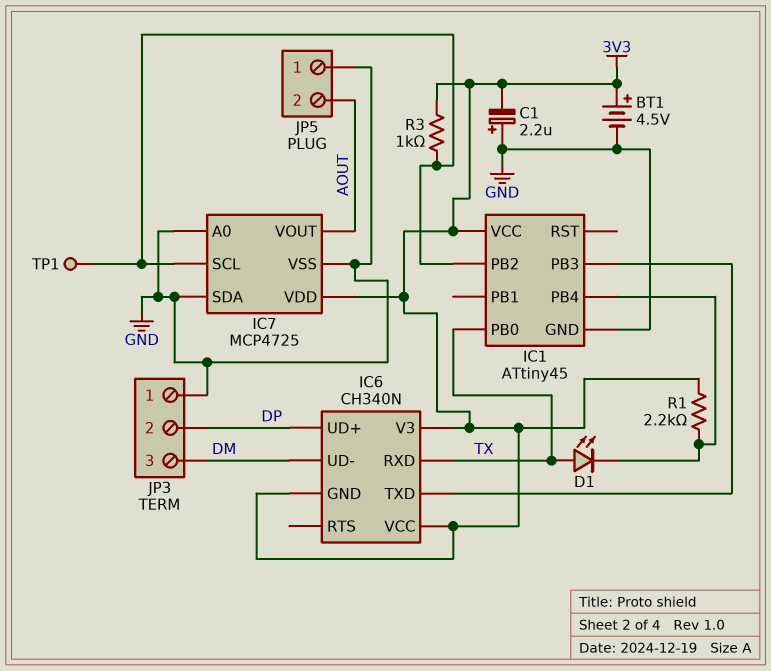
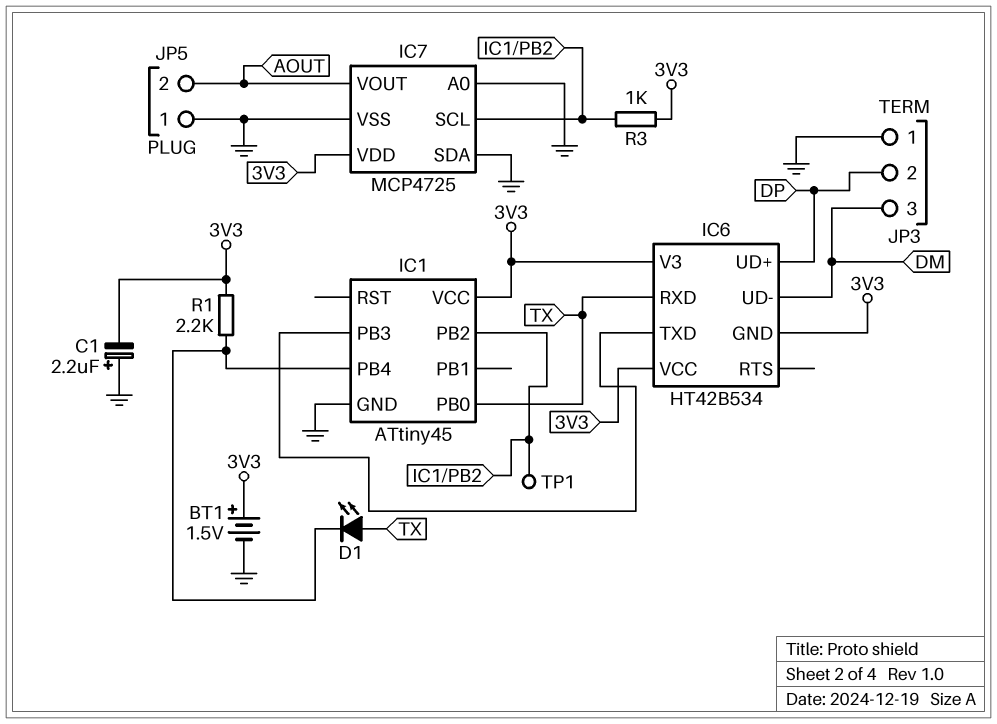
BT1: 4.5V (plus 3V3, minus GND) -> 1.5V (plus 3V3, minus GND)
IC6: CH340N -> HT42B534

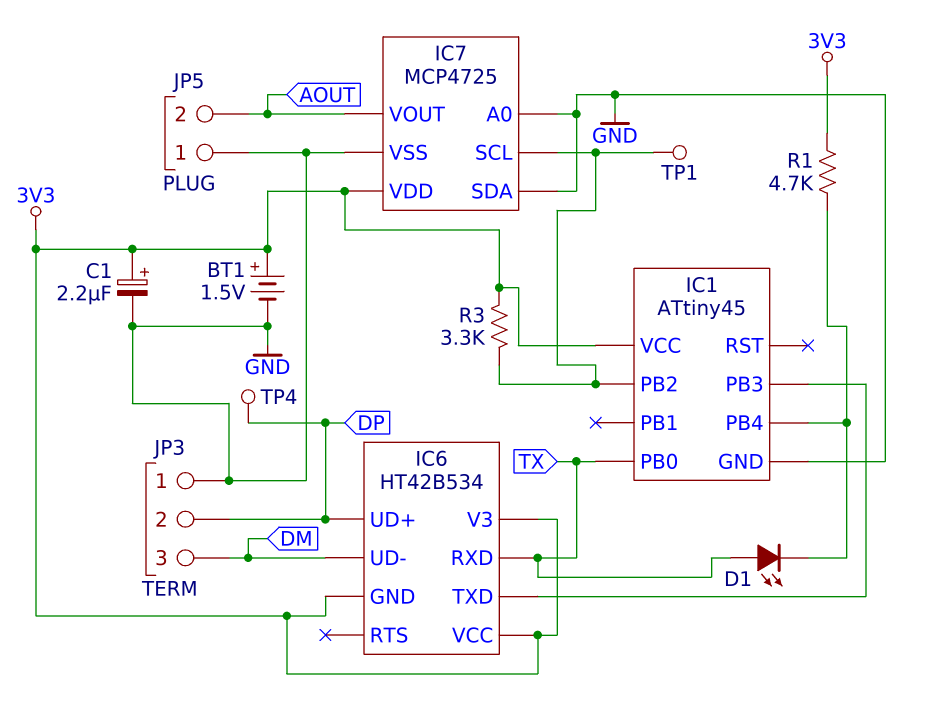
C1: 2.2uF (plus GND, minus 3V3) -> 2.2uF (plus 3V3, minus GND)
R1: 2.2k (3V3, IC1/PB4) -> 4.7k (3V3, IC1/PB4)
R3: 1k (3V3, IC1/PB2) -> 3.3k (3V3, IC1/PB2)
TP4: none -> test point (DP)

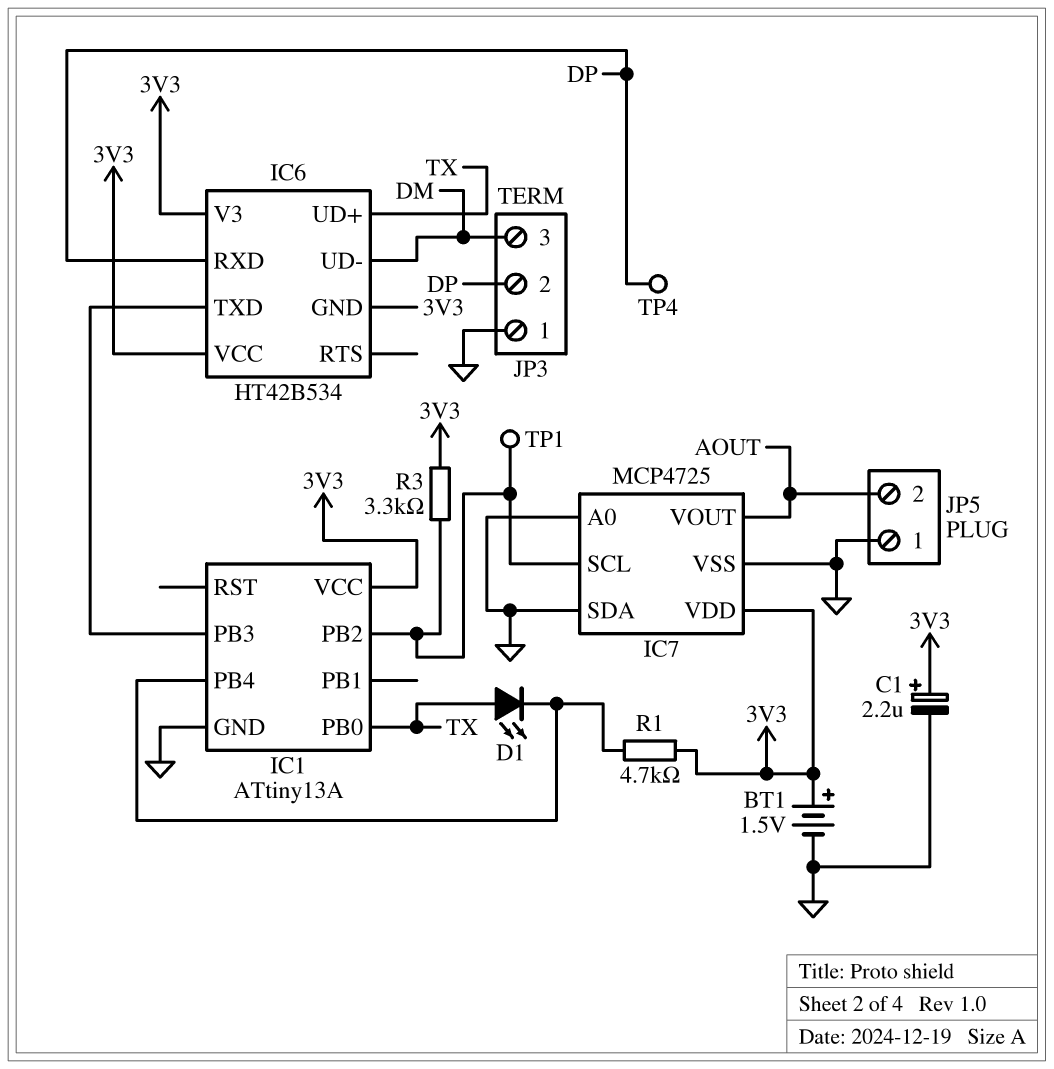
IC1: ATtiny45 -> ATtiny13A
IC6 pin RXD: TX -> DP
IC6 pin UD+: DP -> TX

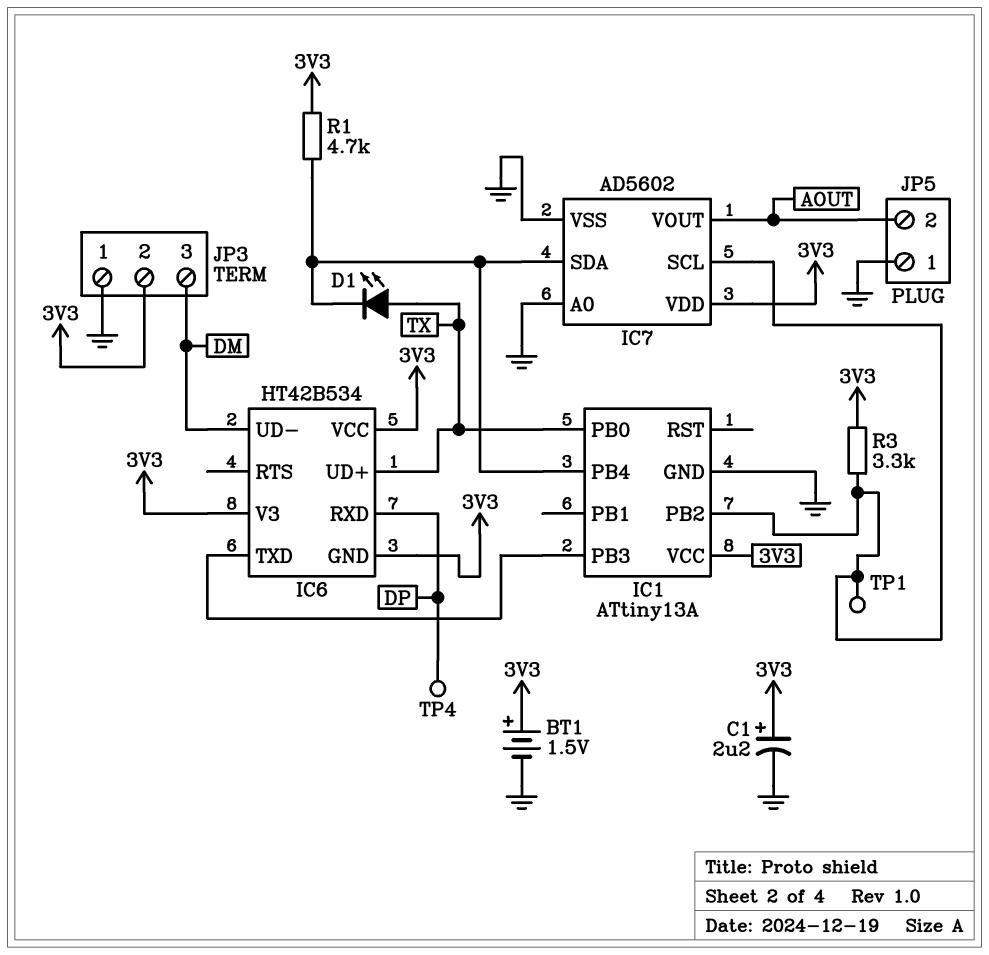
IC7: MCP4725 -> AD5602
IC7 pin SDA: GND -> IC1/PB4
JP3 pin 2: DP -> 3V3

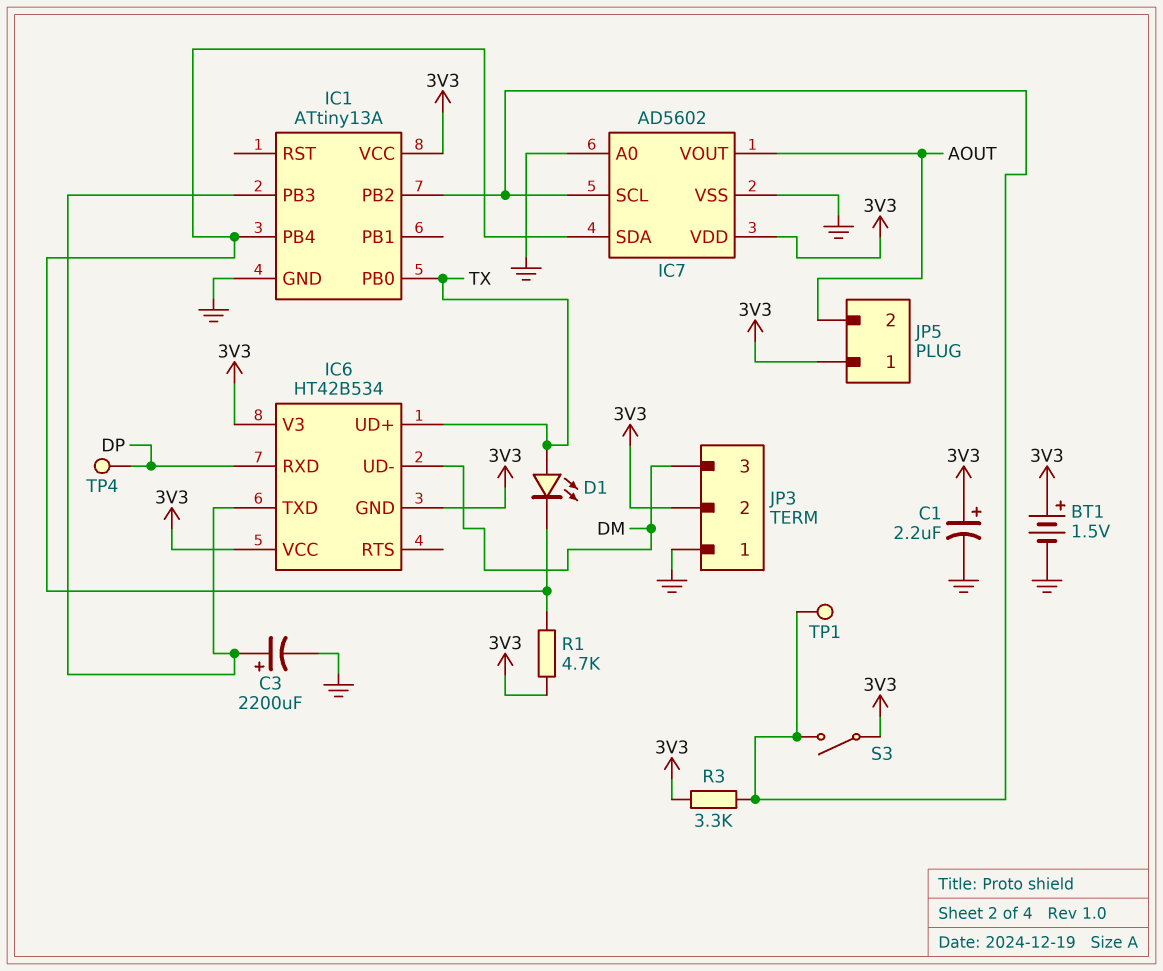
C3: none -> 2200uF (plus IC1/PB3, minus GND)
JP5 pin 1: GND -> 3V3
S3: none -> switch (3V3, IC1/PB2)

